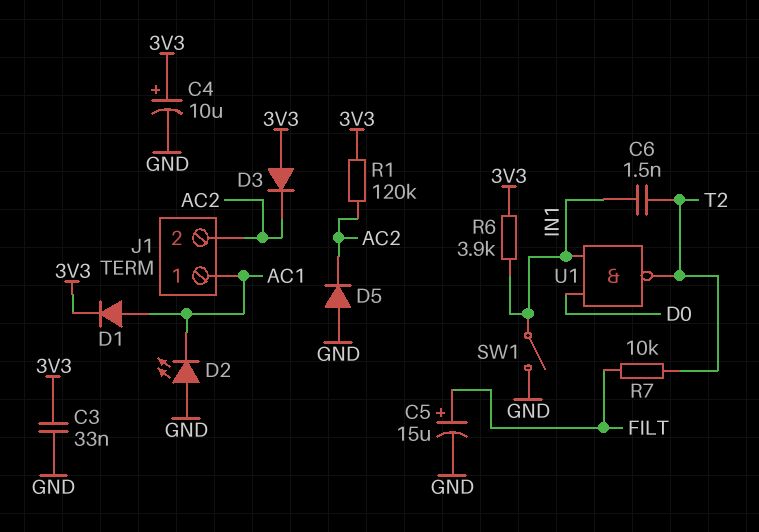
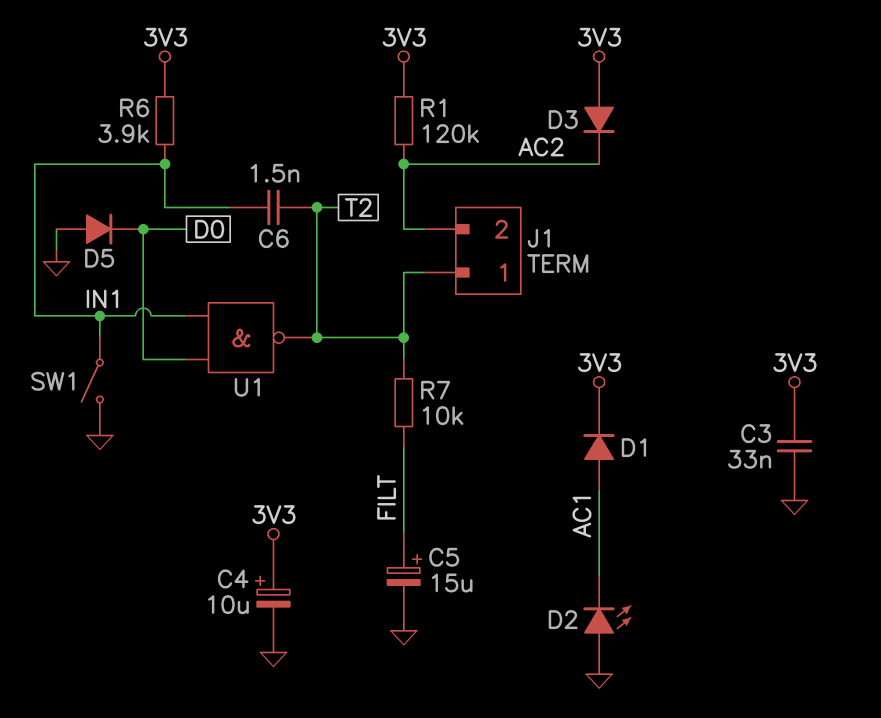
D5: diode (A GND, K AC2) -> diode (A GND, K D0)
J1 pin 1: AC1 -> T2

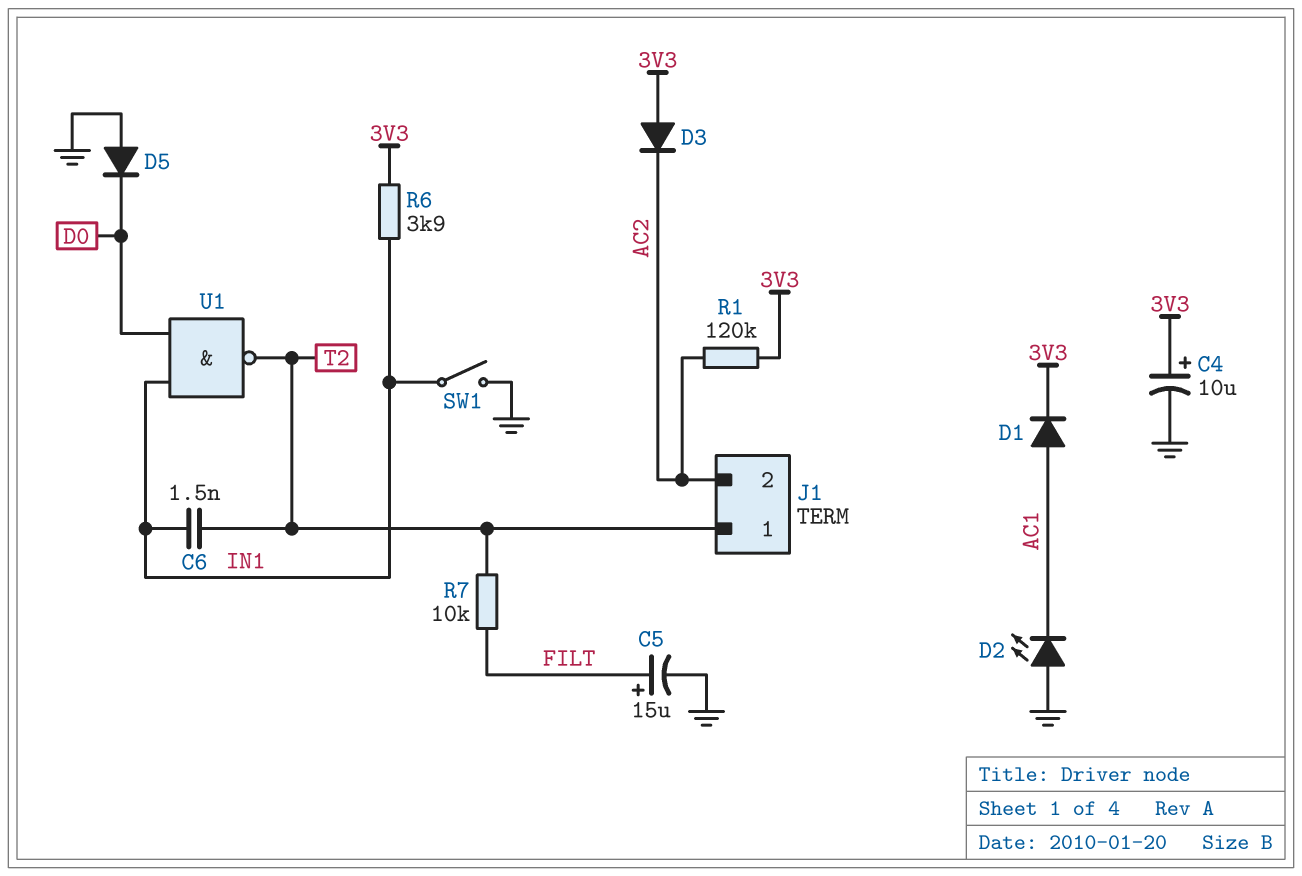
C3: 33nF (3V3, GND) -> none

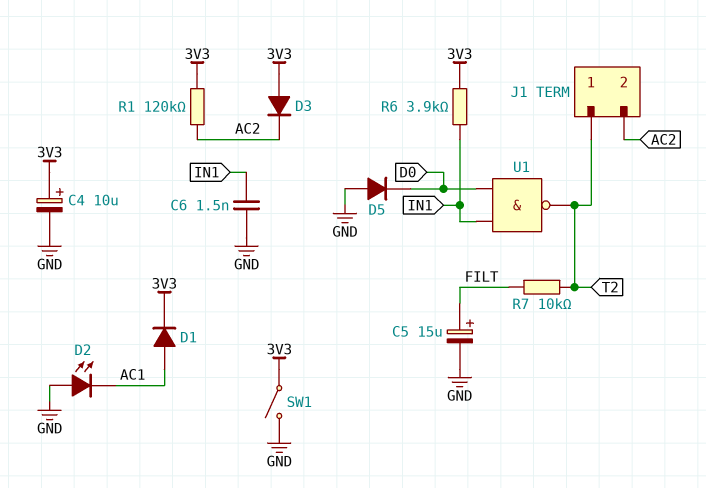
C6: 1.5nF (IN1, T2) -> 1.5nF (GND, IN1)
SW1: switch (GND, IN1) -> switch (3V3, GND)

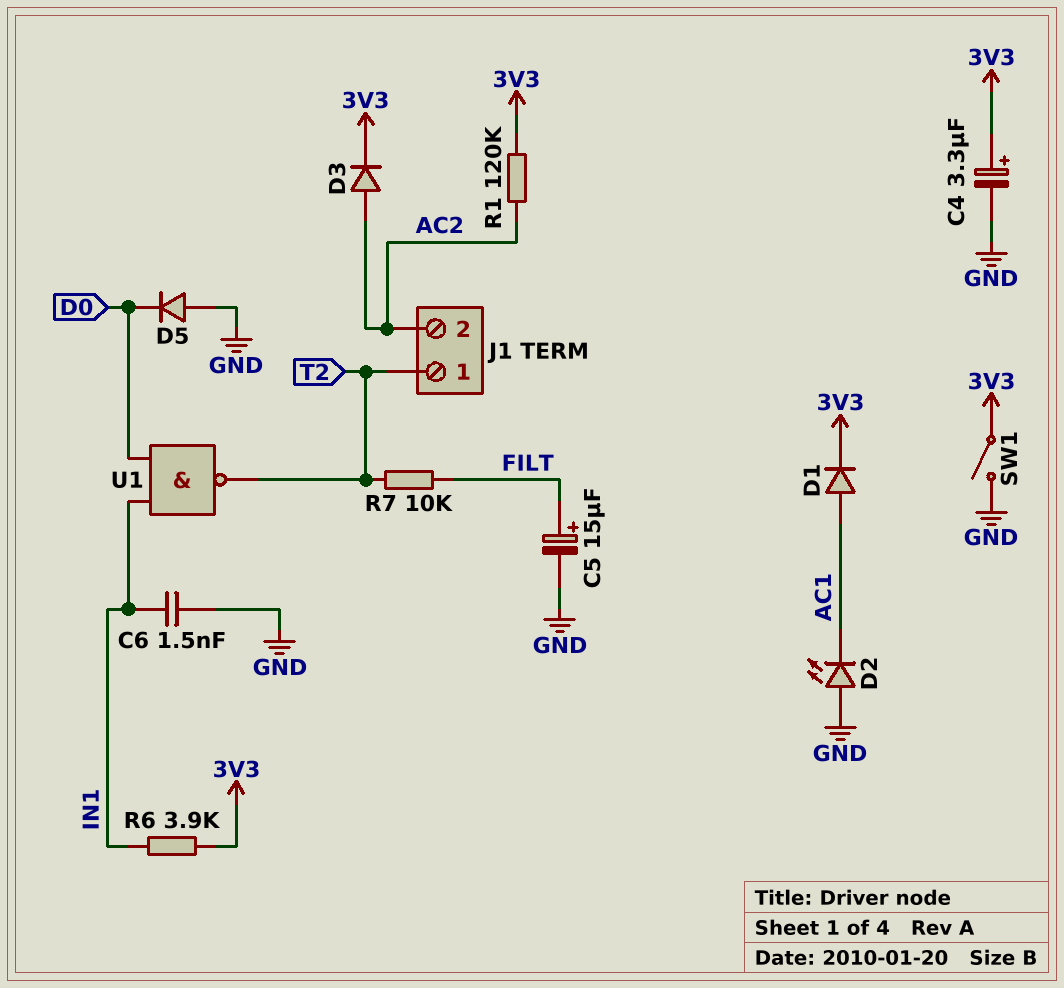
C4: 10uF (plus 3V3, minus GND) -> 3.3uF (plus 3V3, minus GND)
D3: diode (A 3V3, K AC2) -> diode (A AC2, K 3V3)

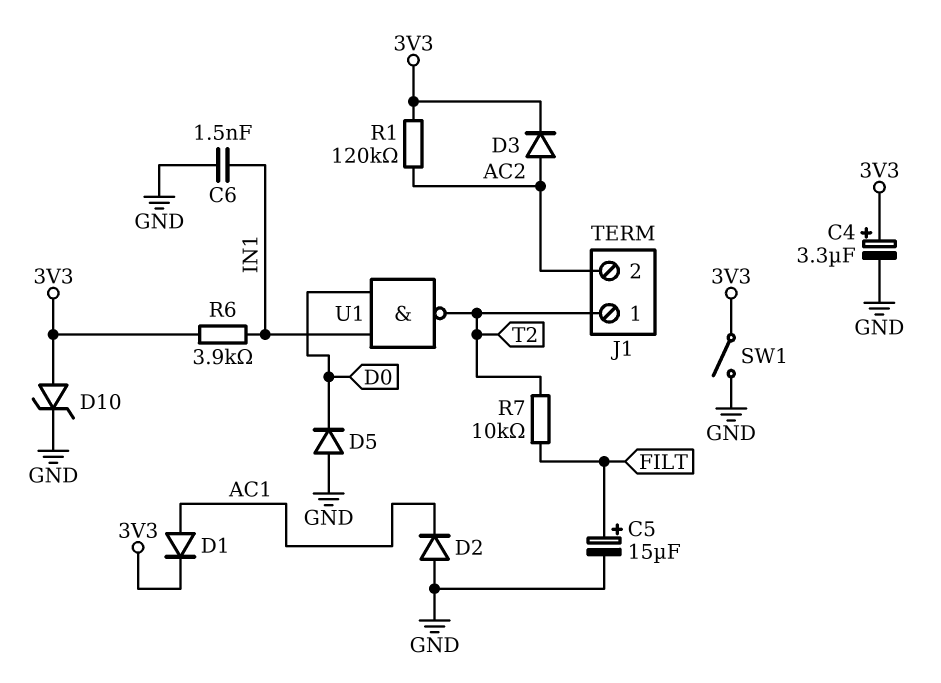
D2: LED (A GND, K AC1) -> diode (A GND, K AC1)
D10: none -> zener (A 3V3, K GND)

